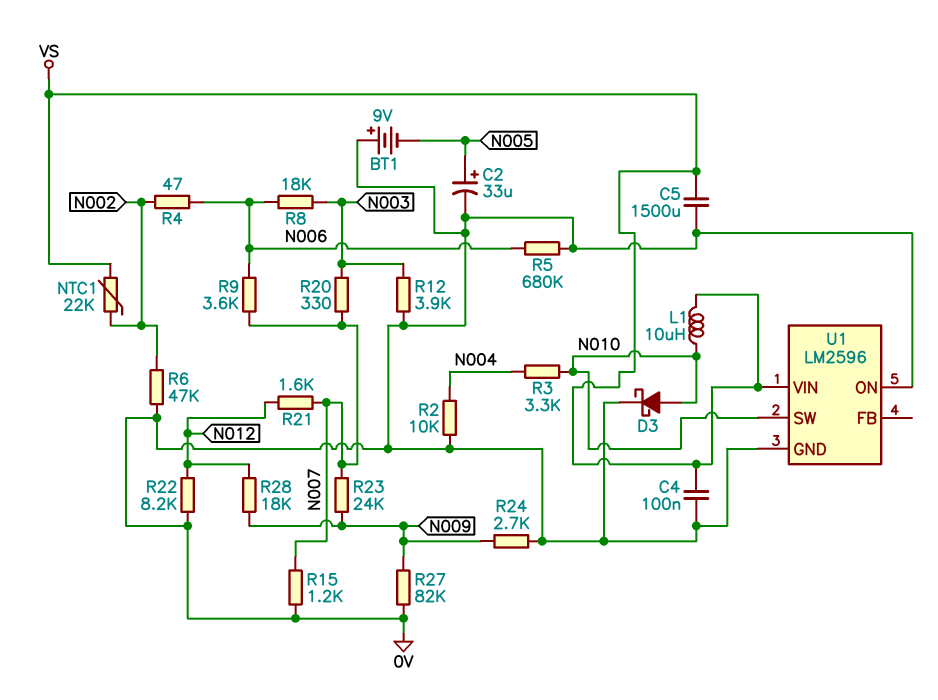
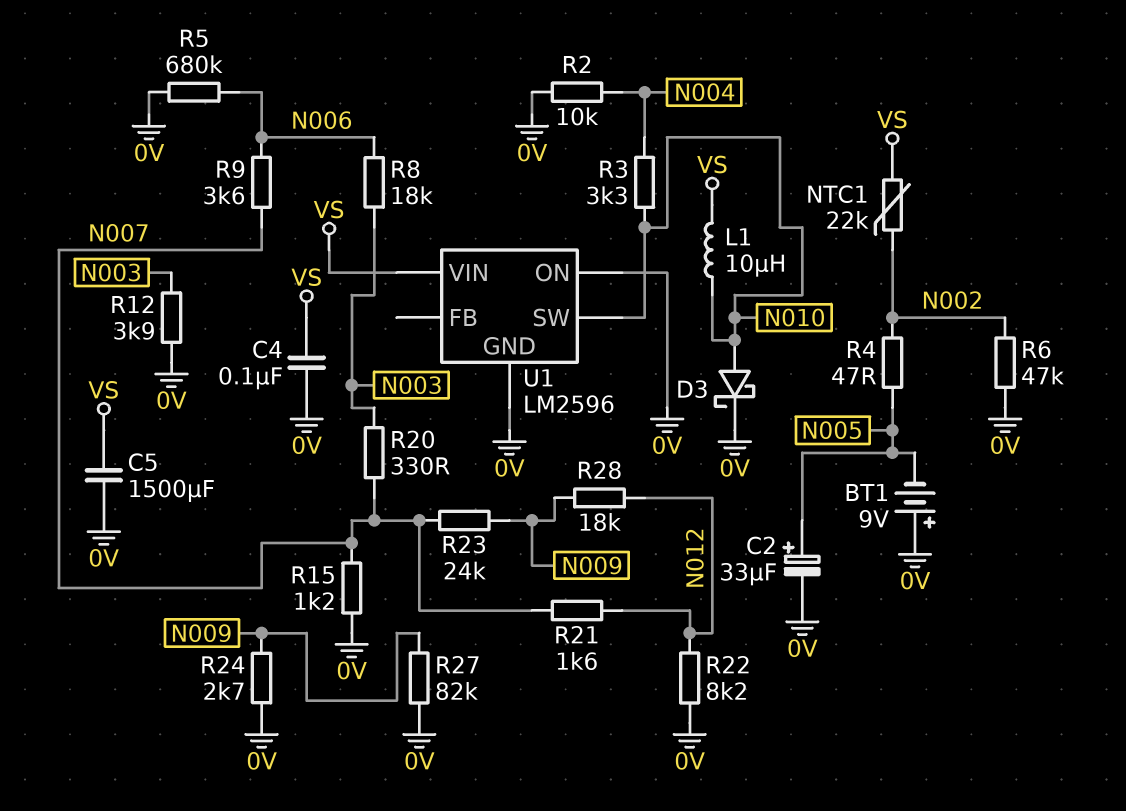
R4: 47 (N002, N006) -> 47 (N002, N005)

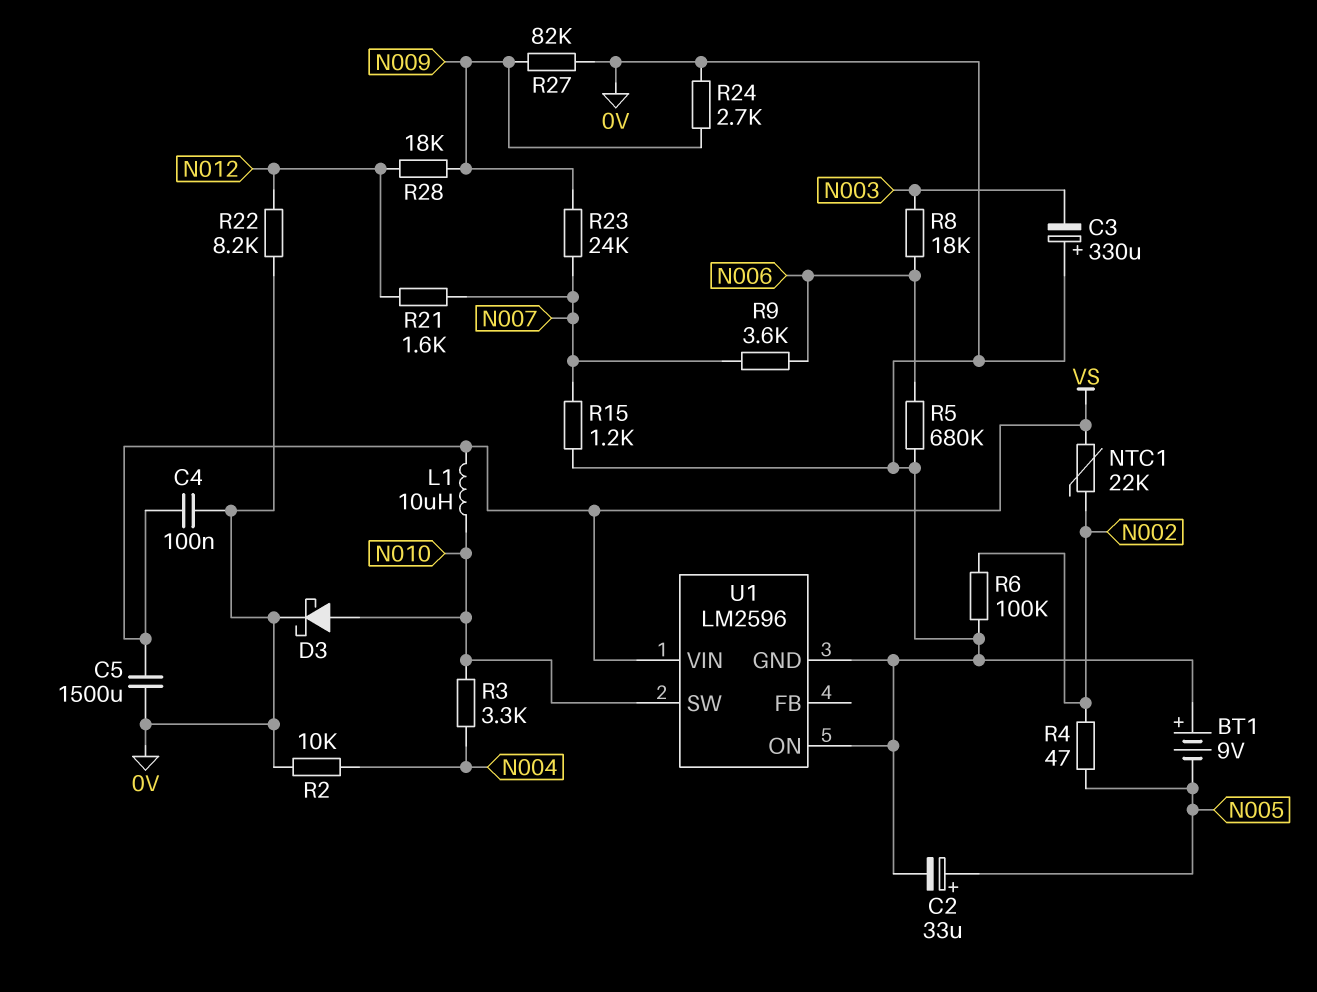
C3: none -> 330uF (plus 0V, minus N003)
R6: 47k (0V, N002) -> 100k (0V, N002)
R12: 3.9k (0V, N003) -> none
R20: 330 (N003, N007) -> none

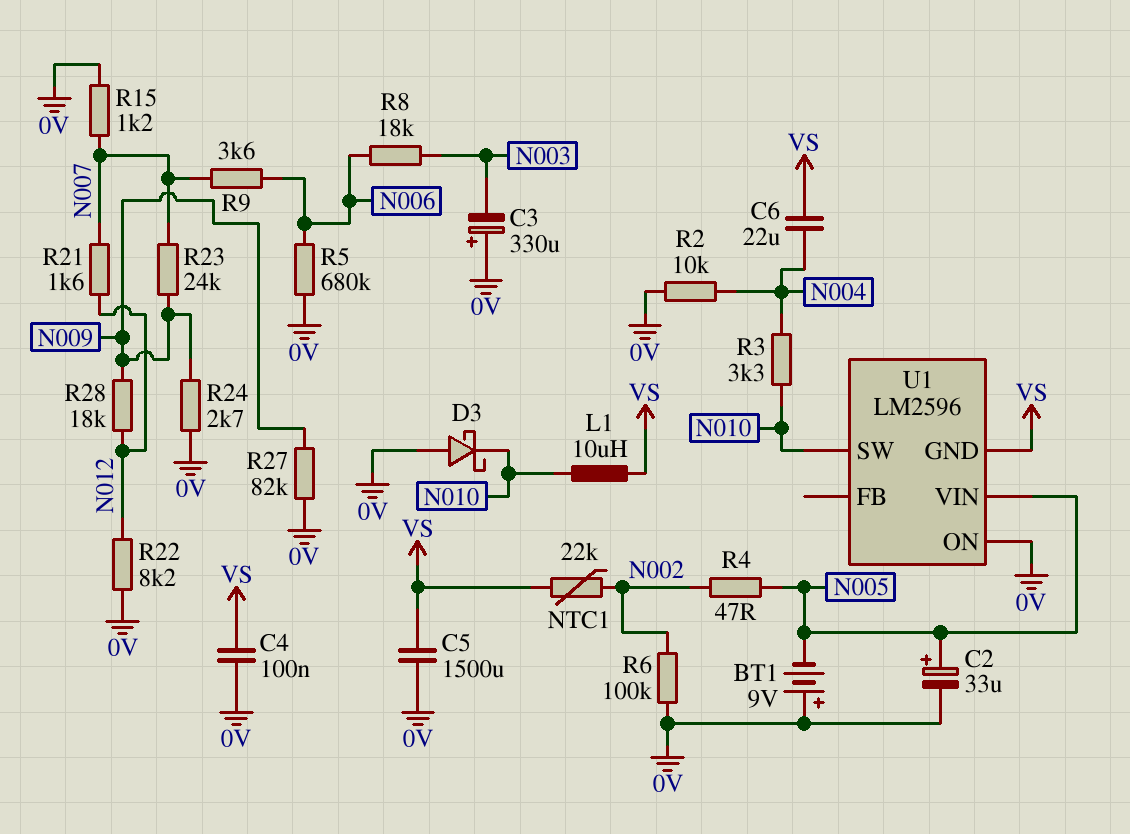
C6: none -> 22uF (N004, VS)
D3: schottky (A N010, K 0V) -> schottky (A 0V, K N010)
U1 pin GND: 0V -> VS
U1 pin VIN: VS -> N005

